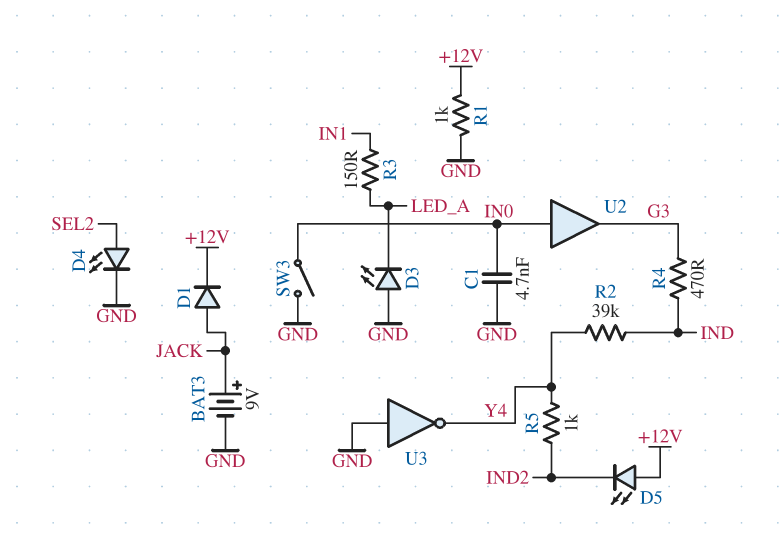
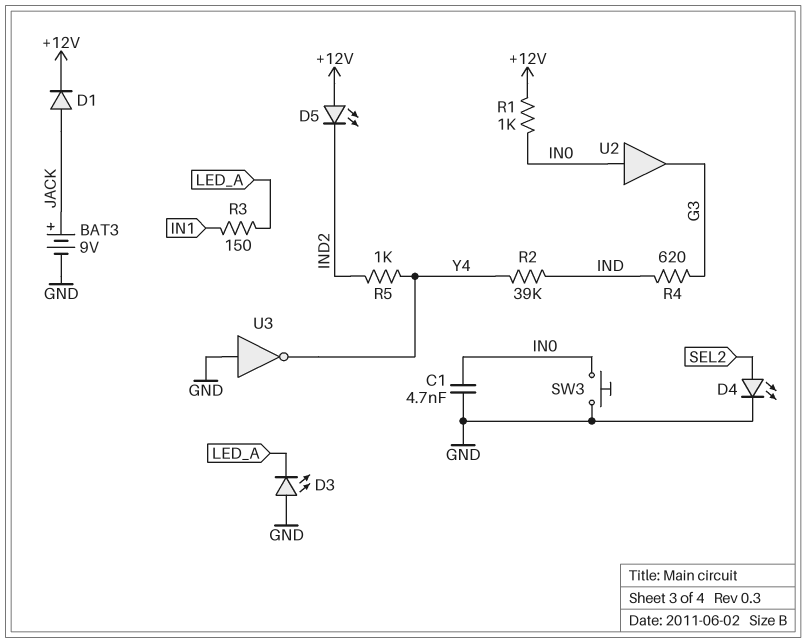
R1: 1k (+12V, GND) -> 1k (+12V, IN0)
R4: 470 (G3, IND) -> 620 (G3, IND)
SW3: switch (GND, IN0) -> button (GND, IN0)

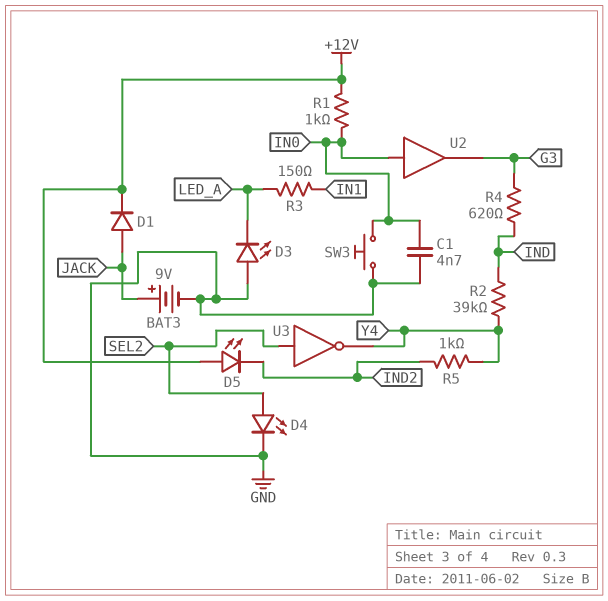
U3: NOT (in GND, out Y4) -> NOT (in SEL2, out Y4)

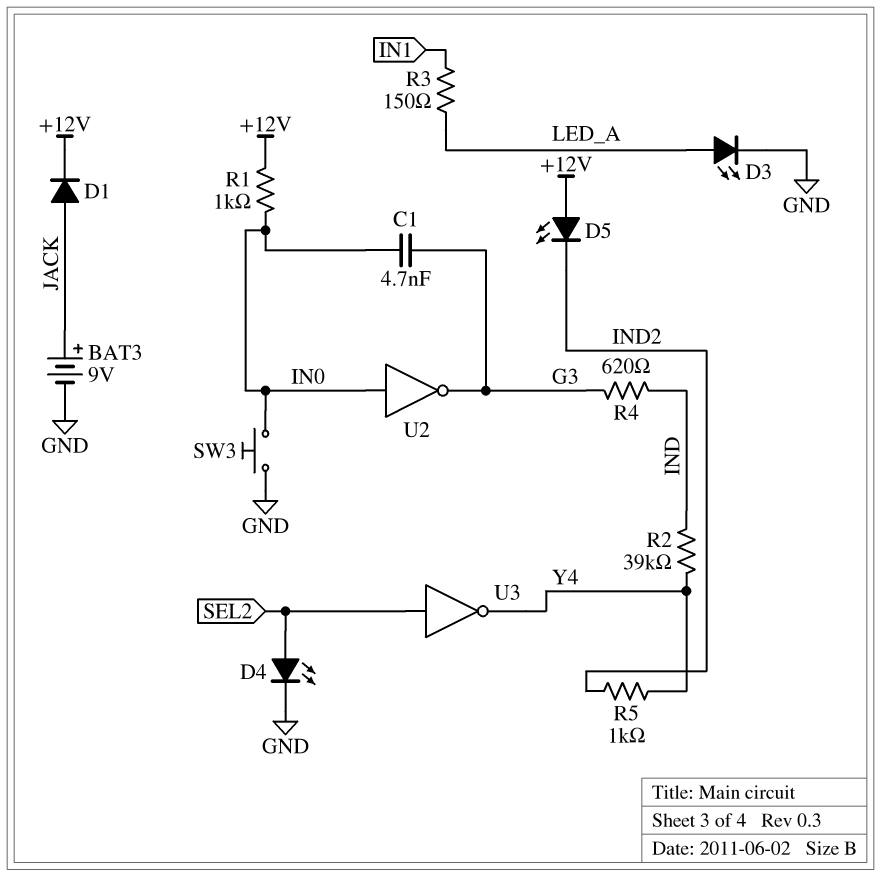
C1: 4.7nF (GND, IN0) -> 4.7nF (G3, IN0)
D3: LED (A GND, K LED_A) -> LED (A LED_A, K GND)
U2: buffer (in IN0, out G3) -> NOT (in IN0, out G3)

